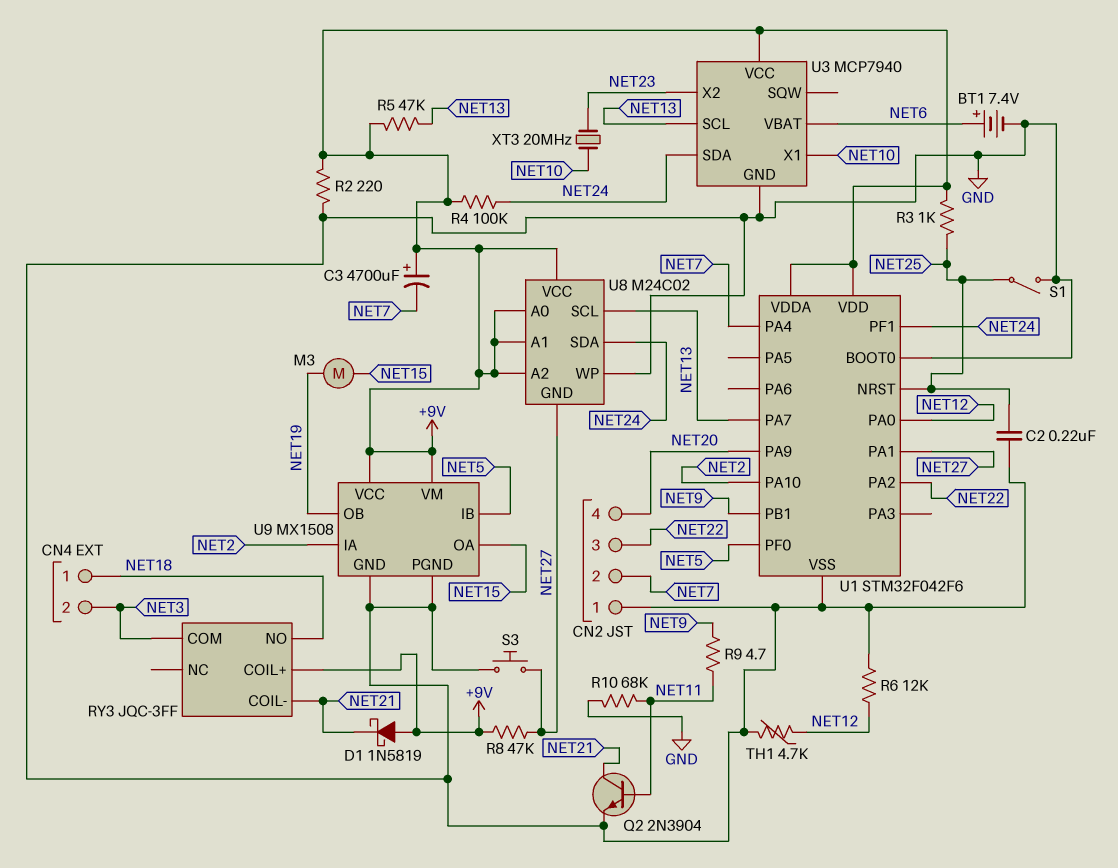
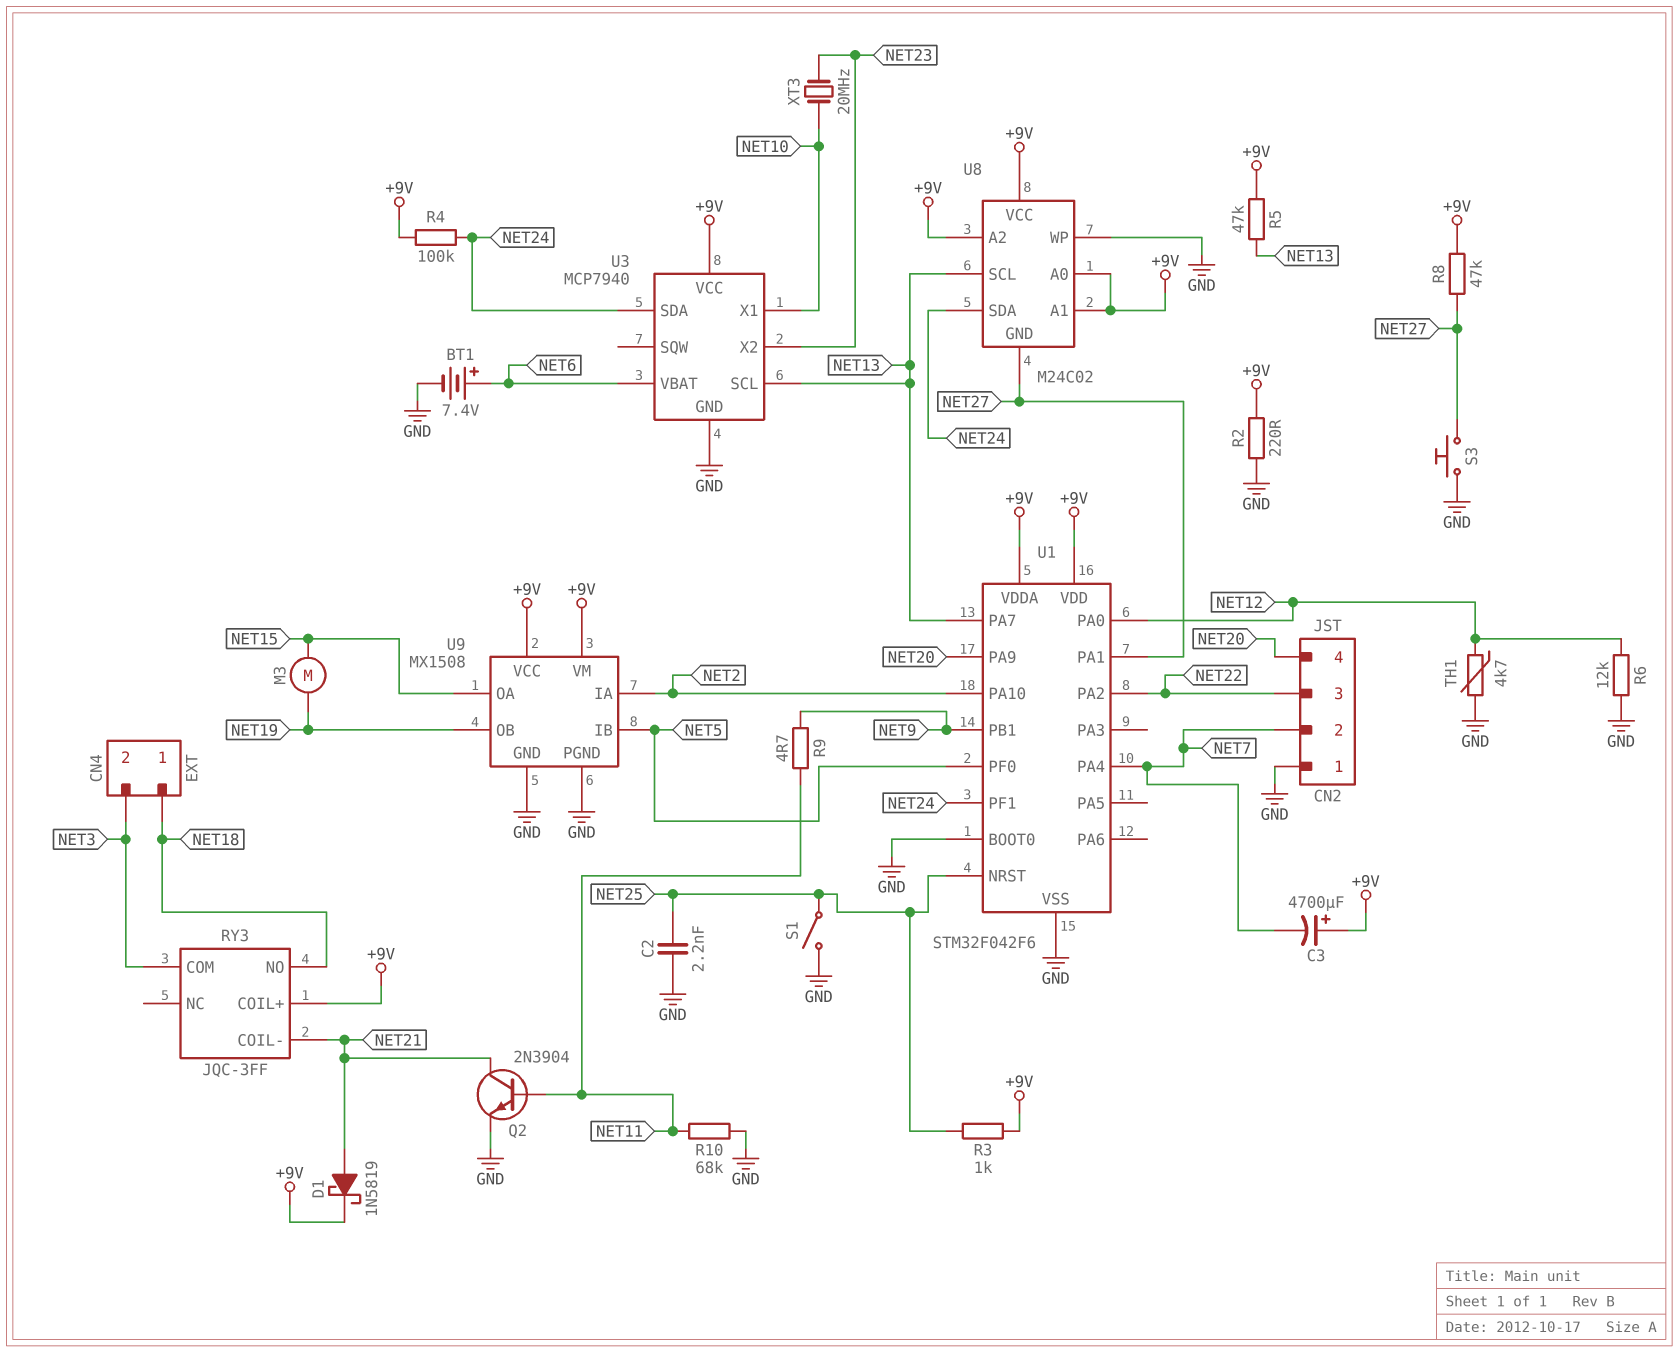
C2: 220nF (GND, NET25) -> 2.2nF (GND, NET25)
D1: schottky 1N5819 (A +9V, K NET21) -> schottky 1N5819 (A NET21, K +9V)

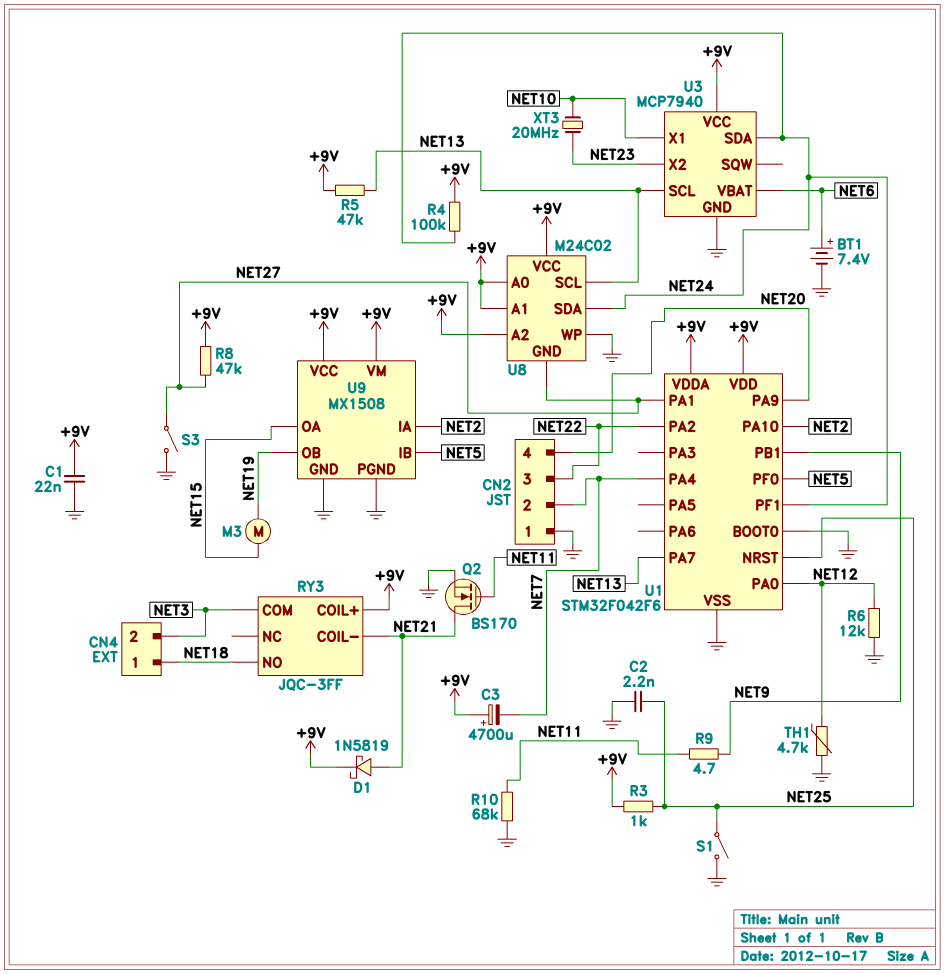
C1: none -> 22nF (+9V, GND)
Q2: NPN 2N3904 (B NET11, C NET21, E GND) -> NMOS BS170 (G NET11, D NET21, S GND)
R2: 220 (+9V, GND) -> none
S3: button (GND, NET27) -> switch (GND, NET27)

